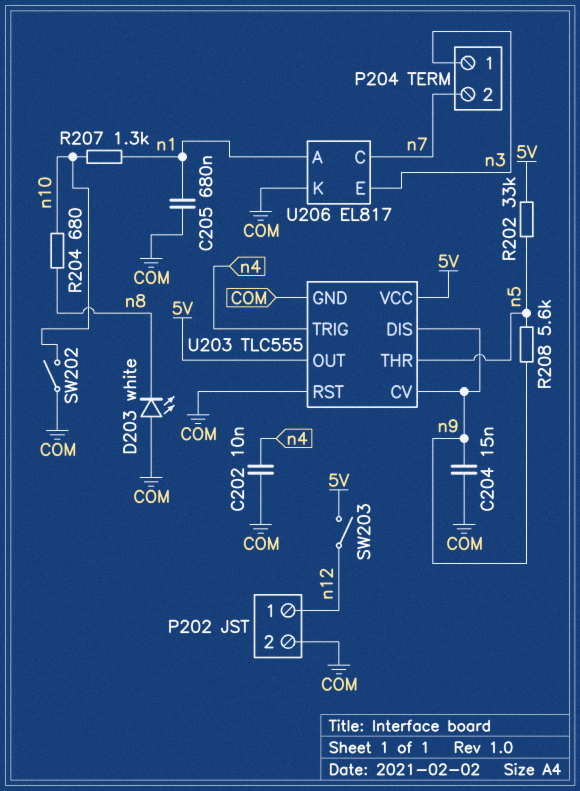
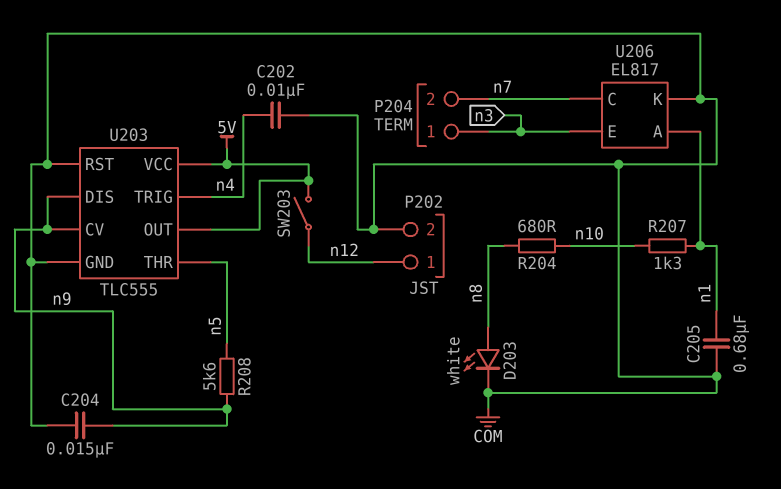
D203: LED white (A COM, K n8) -> LED white (A n8, K COM)
R202: 33k (5V, n5) -> none
SW202: switch (COM, n10) -> none

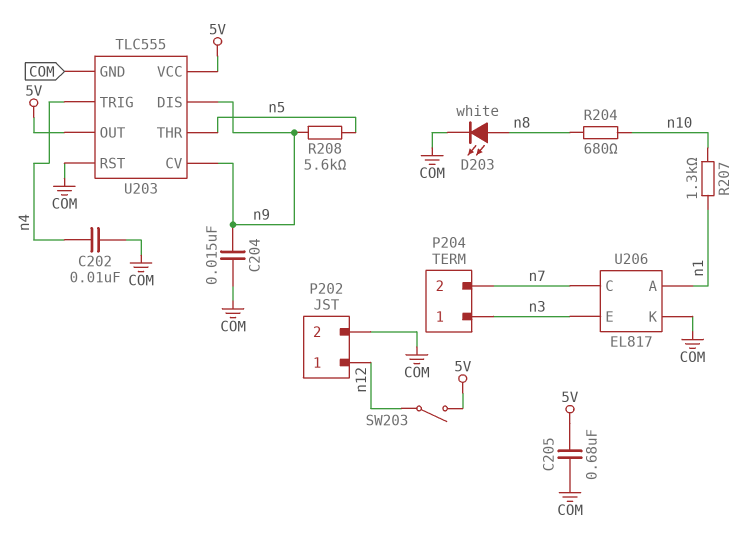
C205: 680nF (COM, n1) -> 680nF (5V, COM)

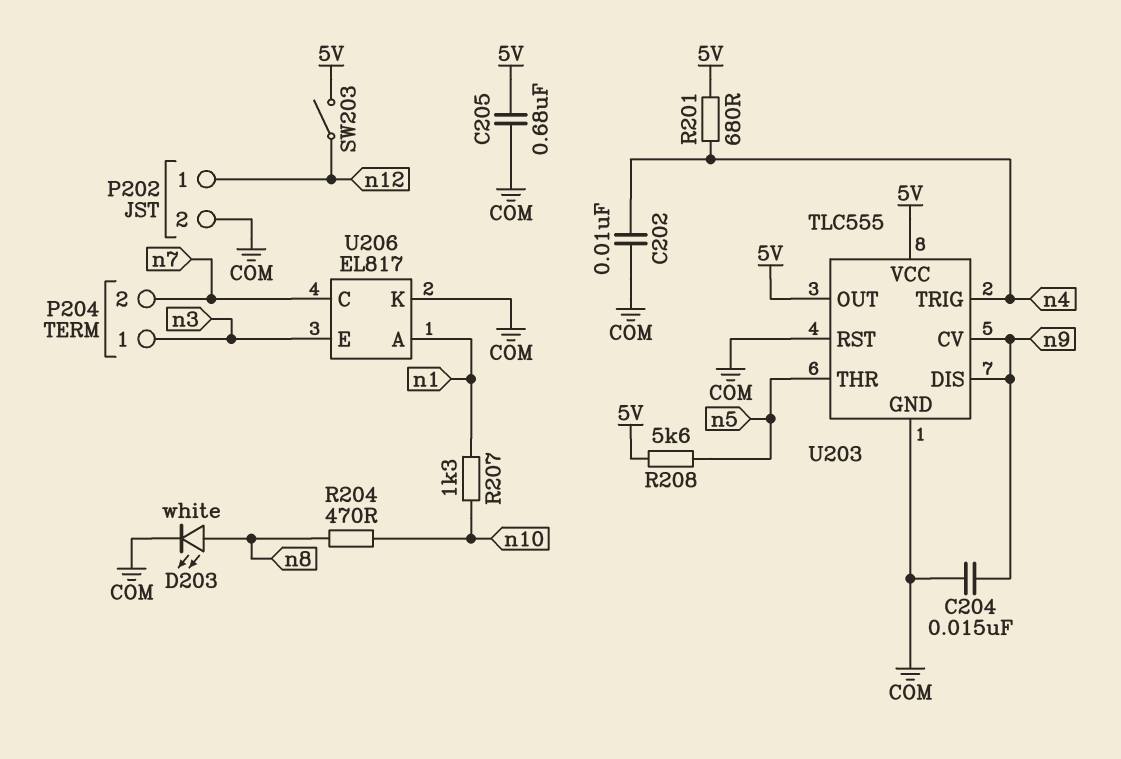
R201: none -> 680 (5V, n4)
R204: 680 (n8, n10) -> 470 (n8, n10)
R208: 5.6k (n5, n9) -> 5.6k (5V, n5)

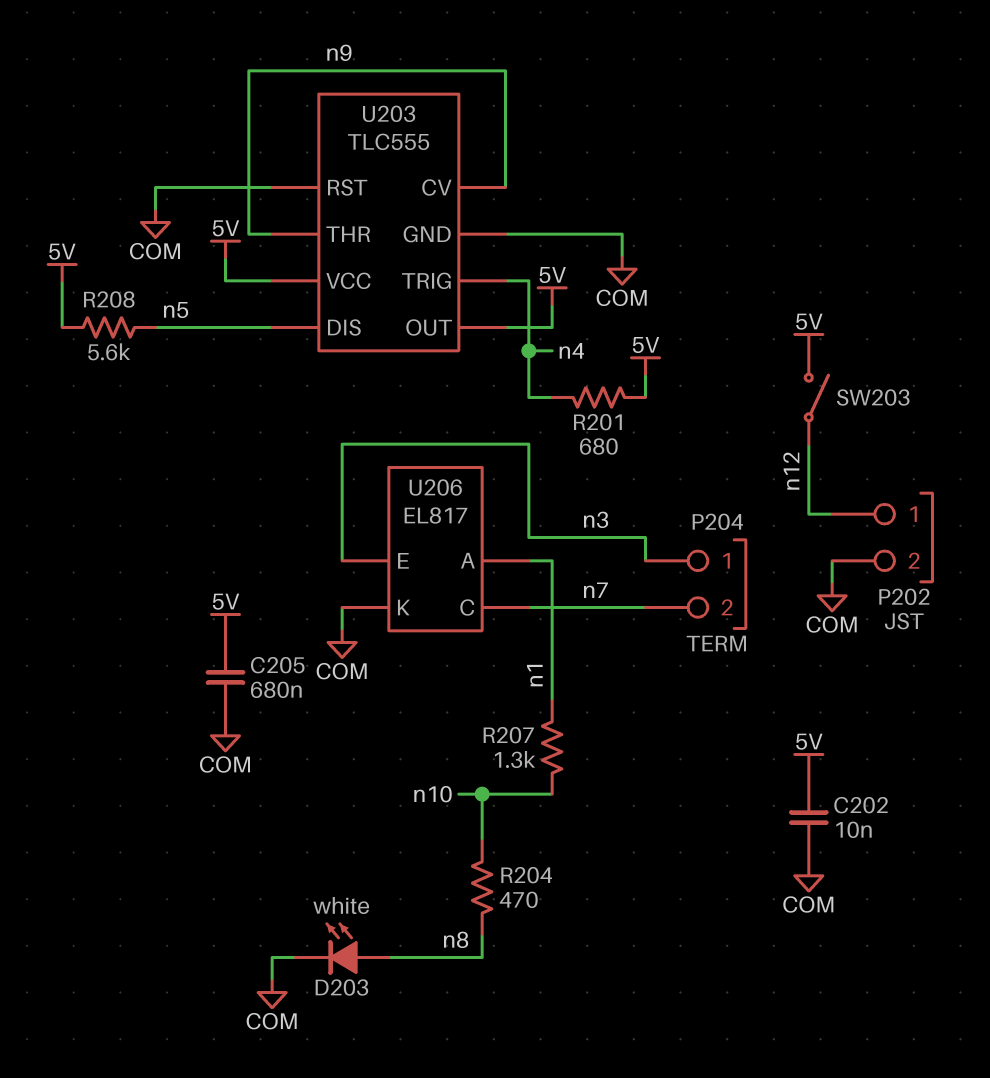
C202: 10nF (COM, n4) -> 10nF (5V, COM)
C204: 15nF (COM, n9) -> none
U203 pin DIS: n9 -> n5
U203 pin THR: n5 -> n9

